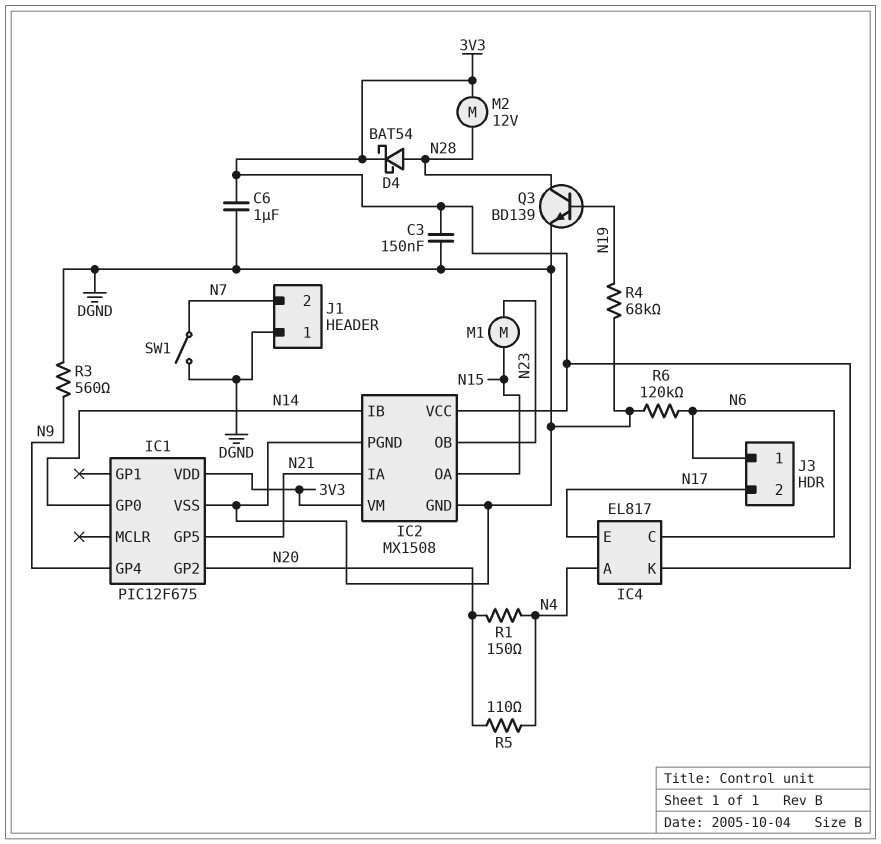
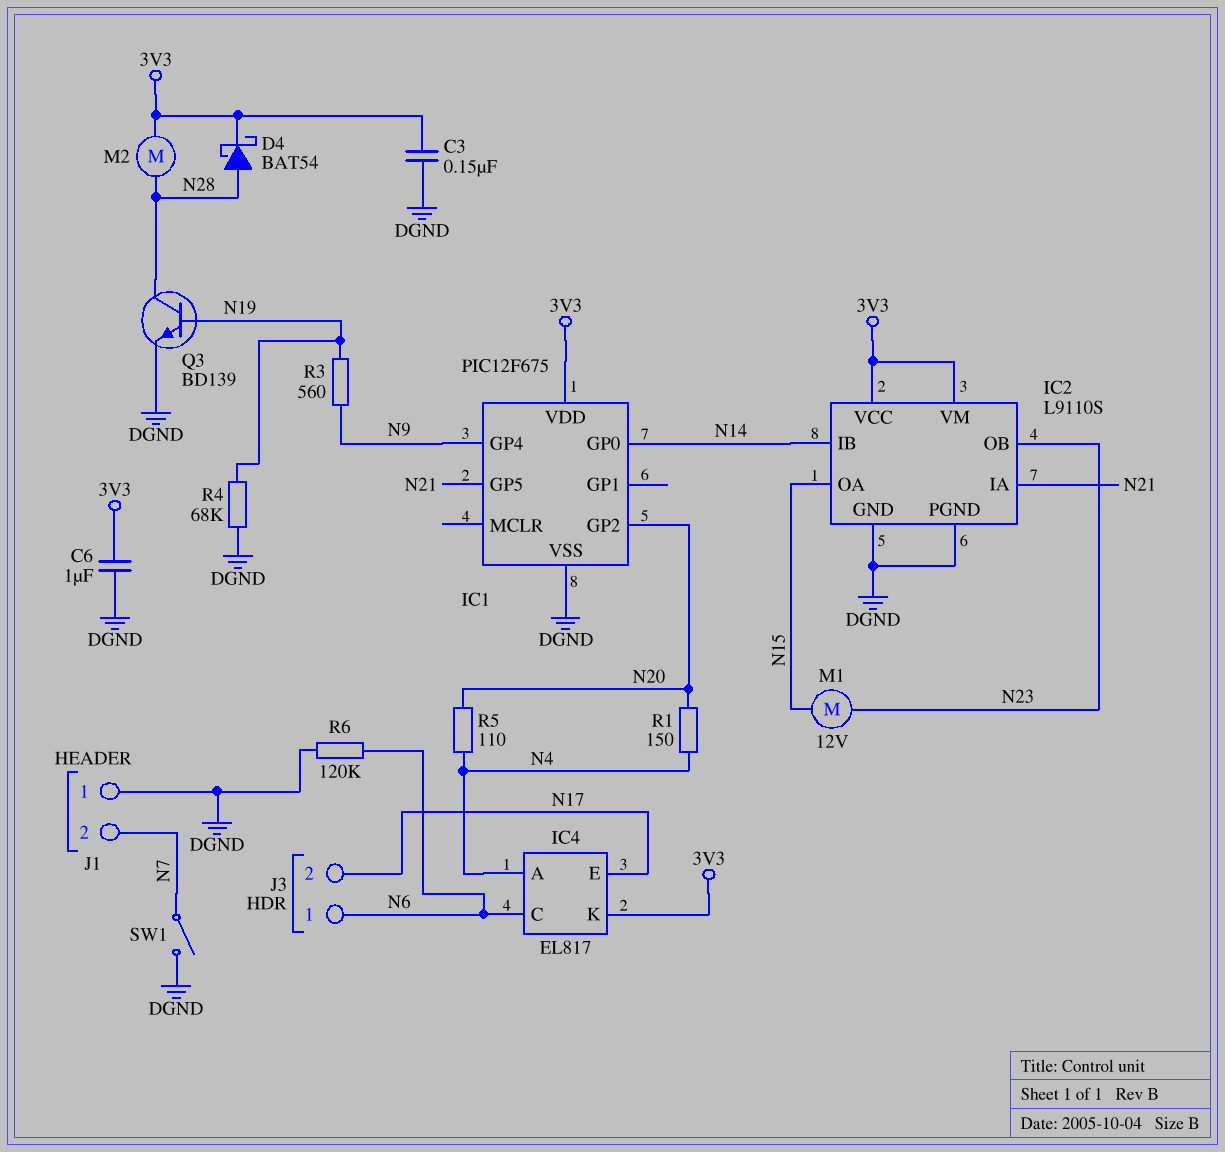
IC2: MX1508 -> L9110S
M1: motor (N15, N23) -> motor 12V (N15, N23)
M2: motor 12V (3V3, N28) -> motor (3V3, N28)
R3: 560 (DGND, N9) -> 560 (N9, N19)

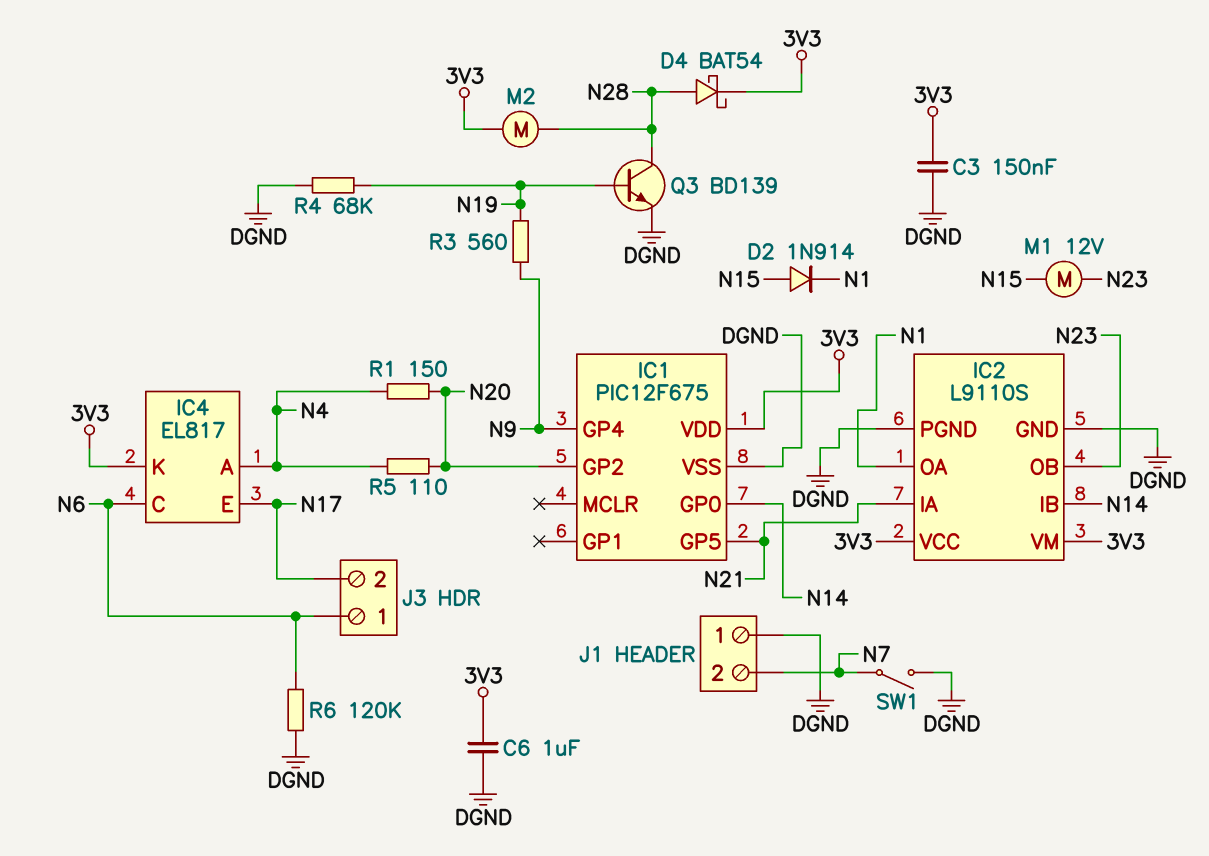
D2: none -> diode 1N914 (A N15, K N1)
IC2 pin OA: N15 -> N1

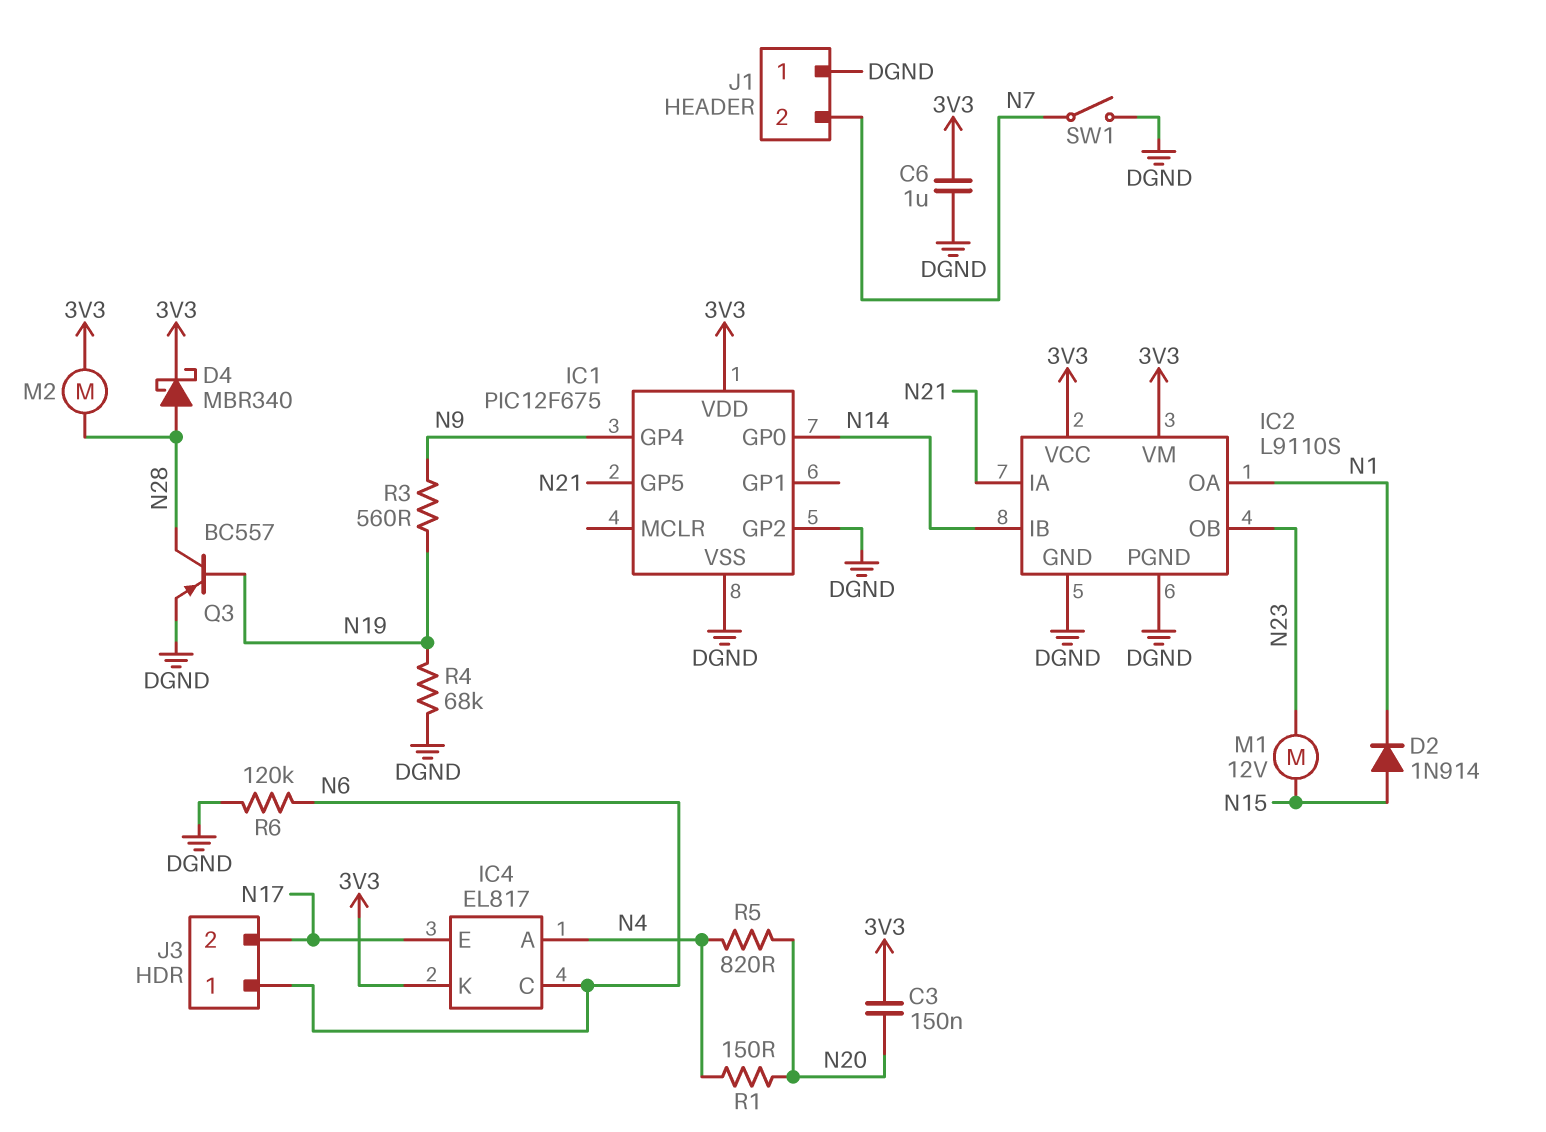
C3: 150nF (3V3, DGND) -> 150nF (3V3, N20)
D4: schottky BAT54 (A N28, K 3V3) -> schottky MBR340 (A N28, K 3V3)
IC1 pin GP2: N20 -> DGND
Q3: NPN BD139 (B N19, C N28, E DGND) -> PNP BC557 (B N19, C N28, E DGND)
R5: 110 (N4, N20) -> 820 (N4, N20)

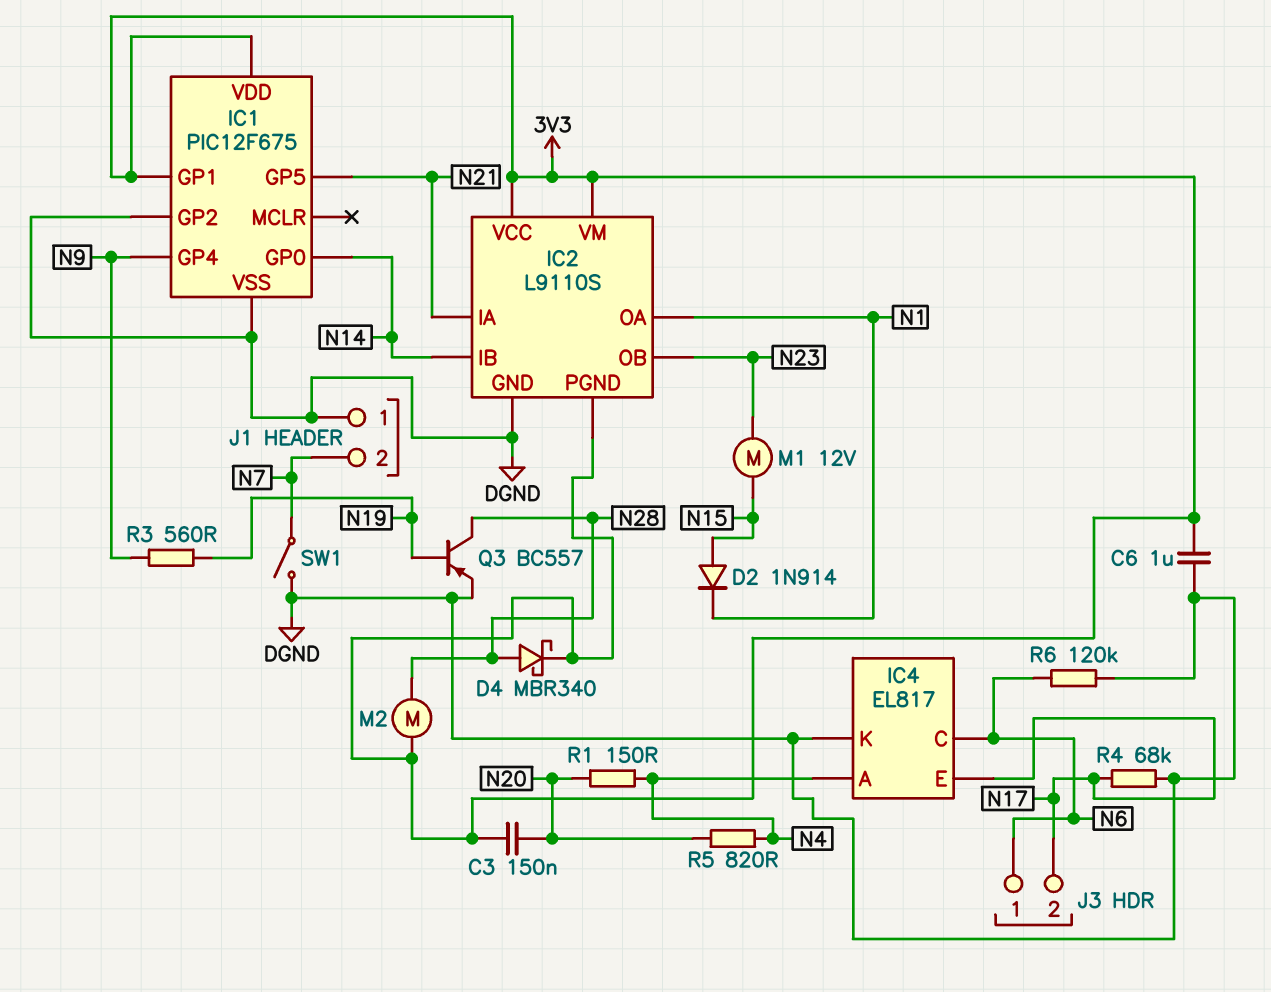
IC1 pin GP1: none -> 3V3
IC2 pin PGND: DGND -> 3V3
IC4 pin K: 3V3 -> DGND
R4: 68k (DGND, N19) -> 68k (DGND, N17)

